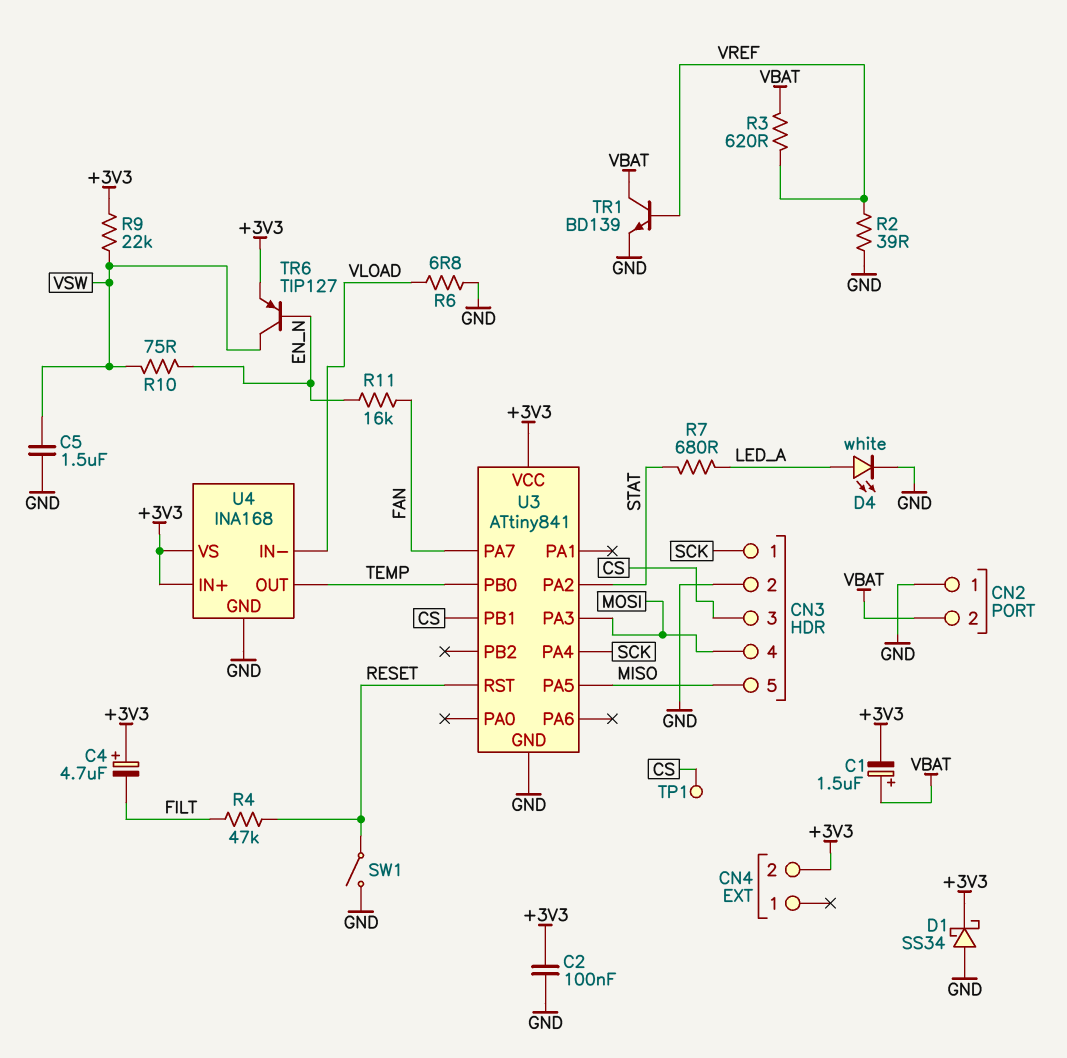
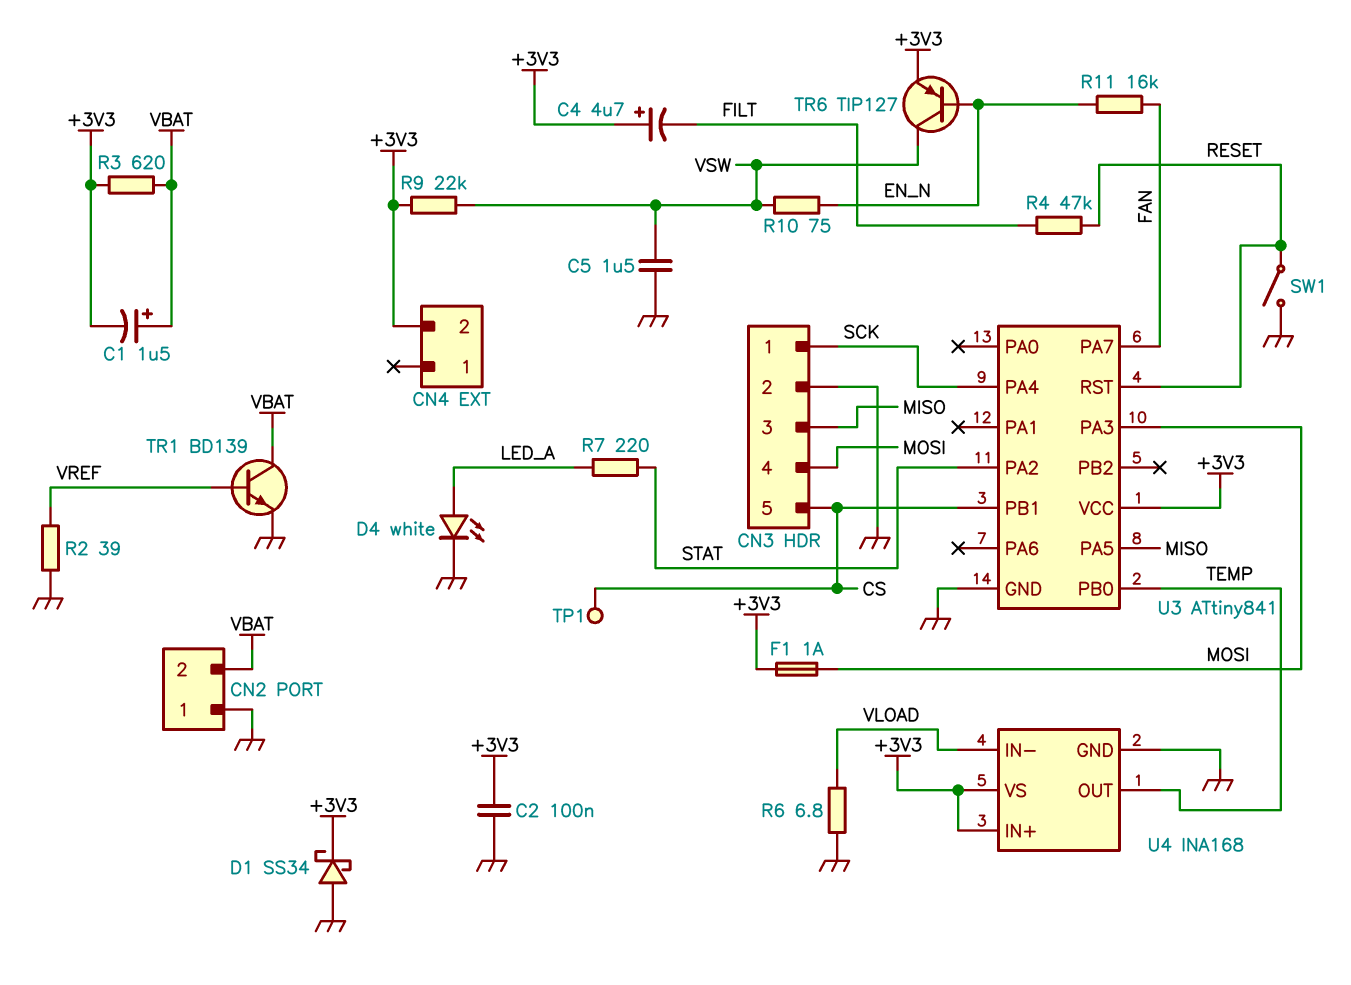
CN3 pin 3: CS -> MISO
CN3 pin 5: MISO -> CS
F1: none -> 1A (+3V3, MOSI)
R3: 620 (VBAT, VREF) -> 620 (+3V3, VBAT)
R7: 680 (LED_A, STAT) -> 220 (LED_A, STAT)

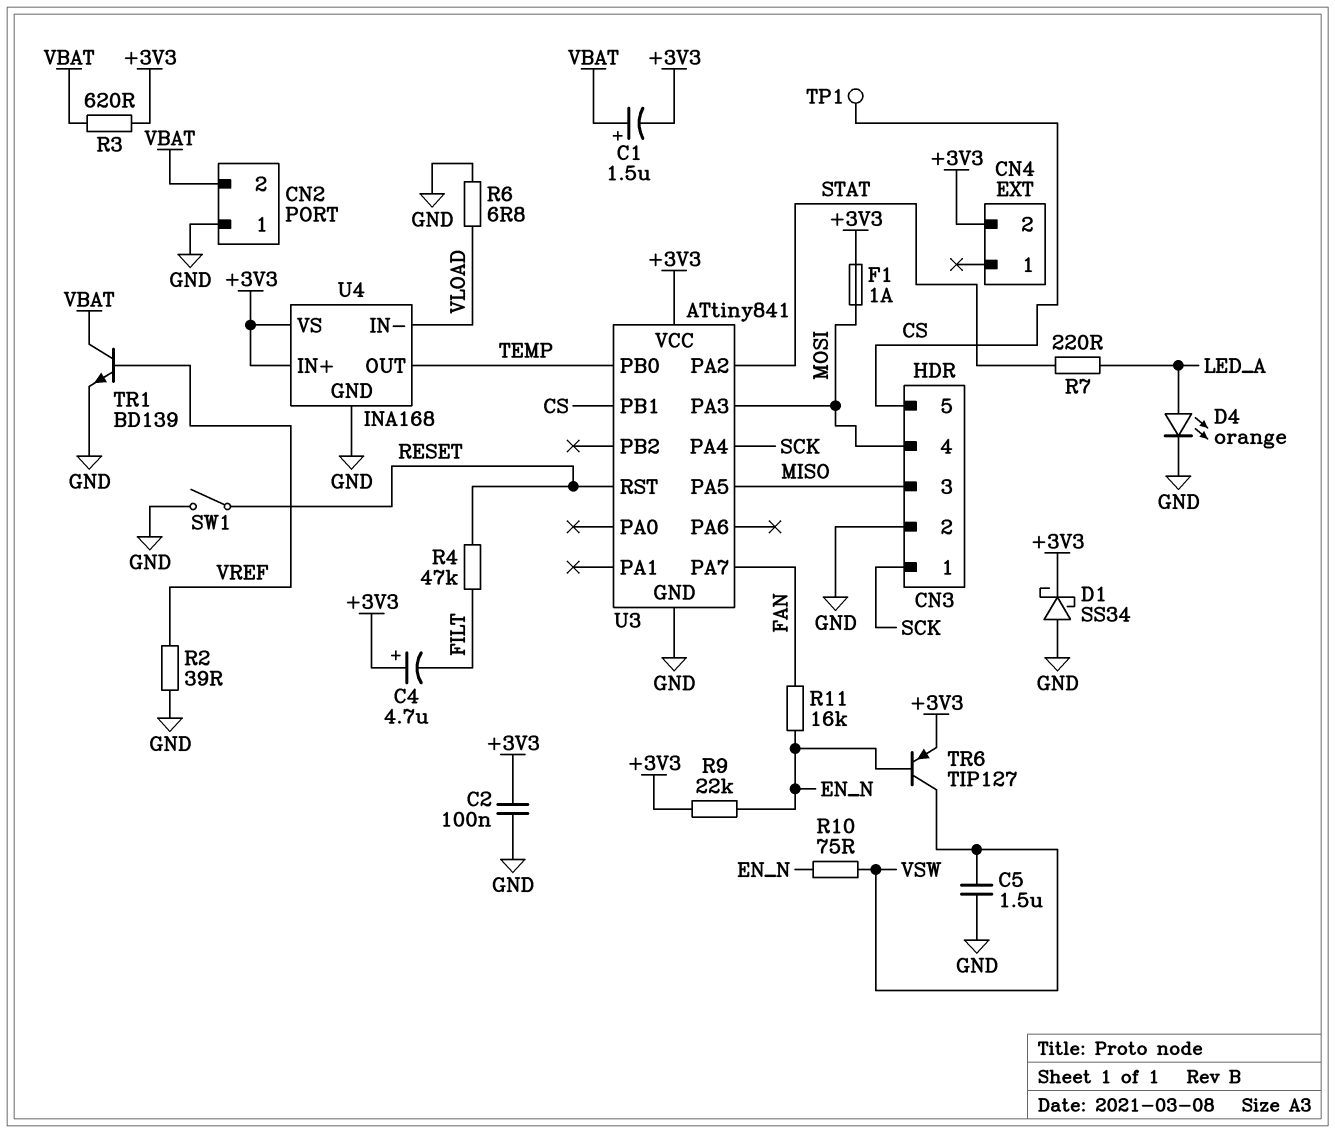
D4: LED white (A LED_A, K GND) -> LED orange (A LED_A, K GND)
R9: 22k (+3V3, VSW) -> 22k (+3V3, EN_N)

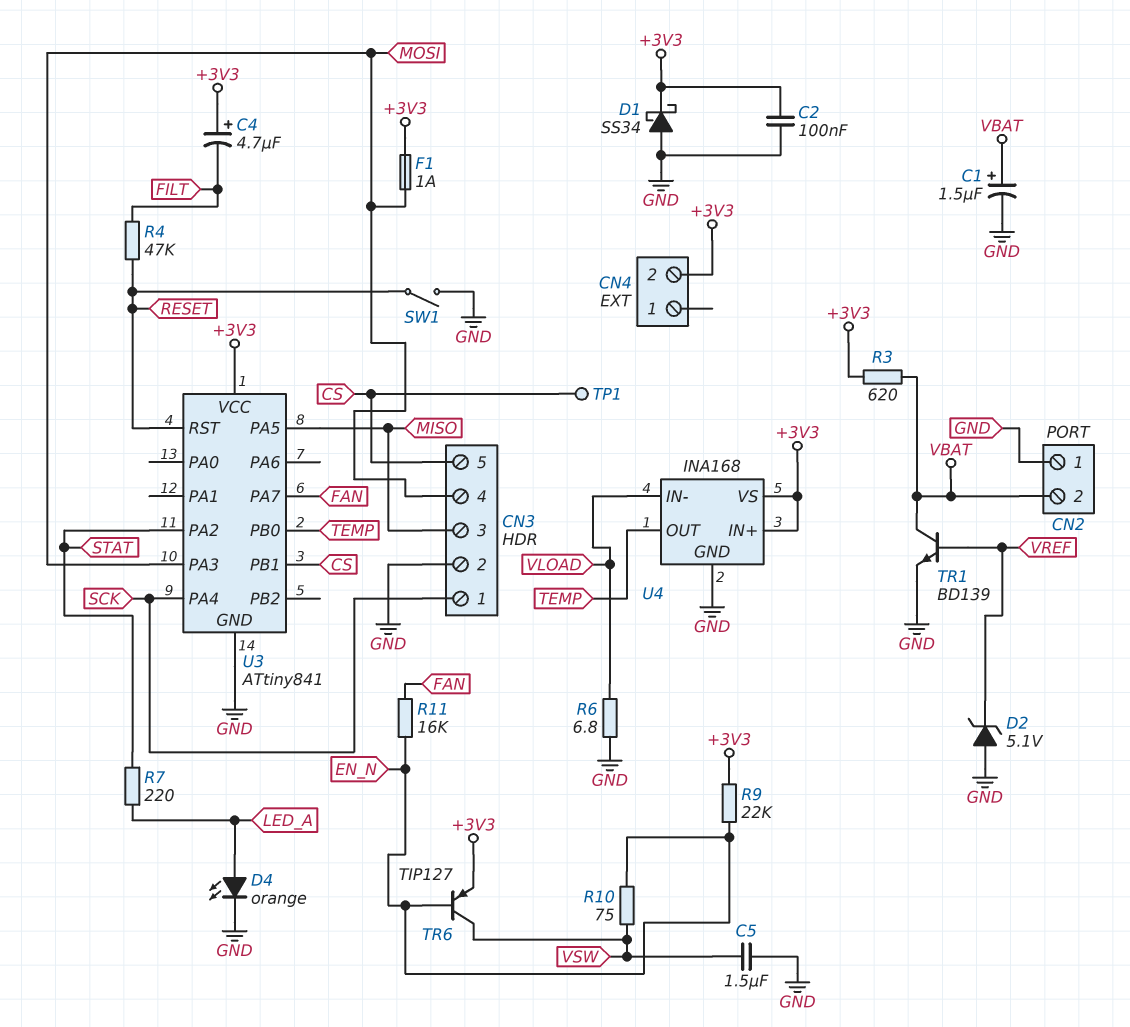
C1: 1.5uF (plus VBAT, minus +3V3) -> 1.5uF (plus VBAT, minus GND)
D2: none -> zener 5.1V (A GND, K VREF)
R2: 39 (GND, VREF) -> none

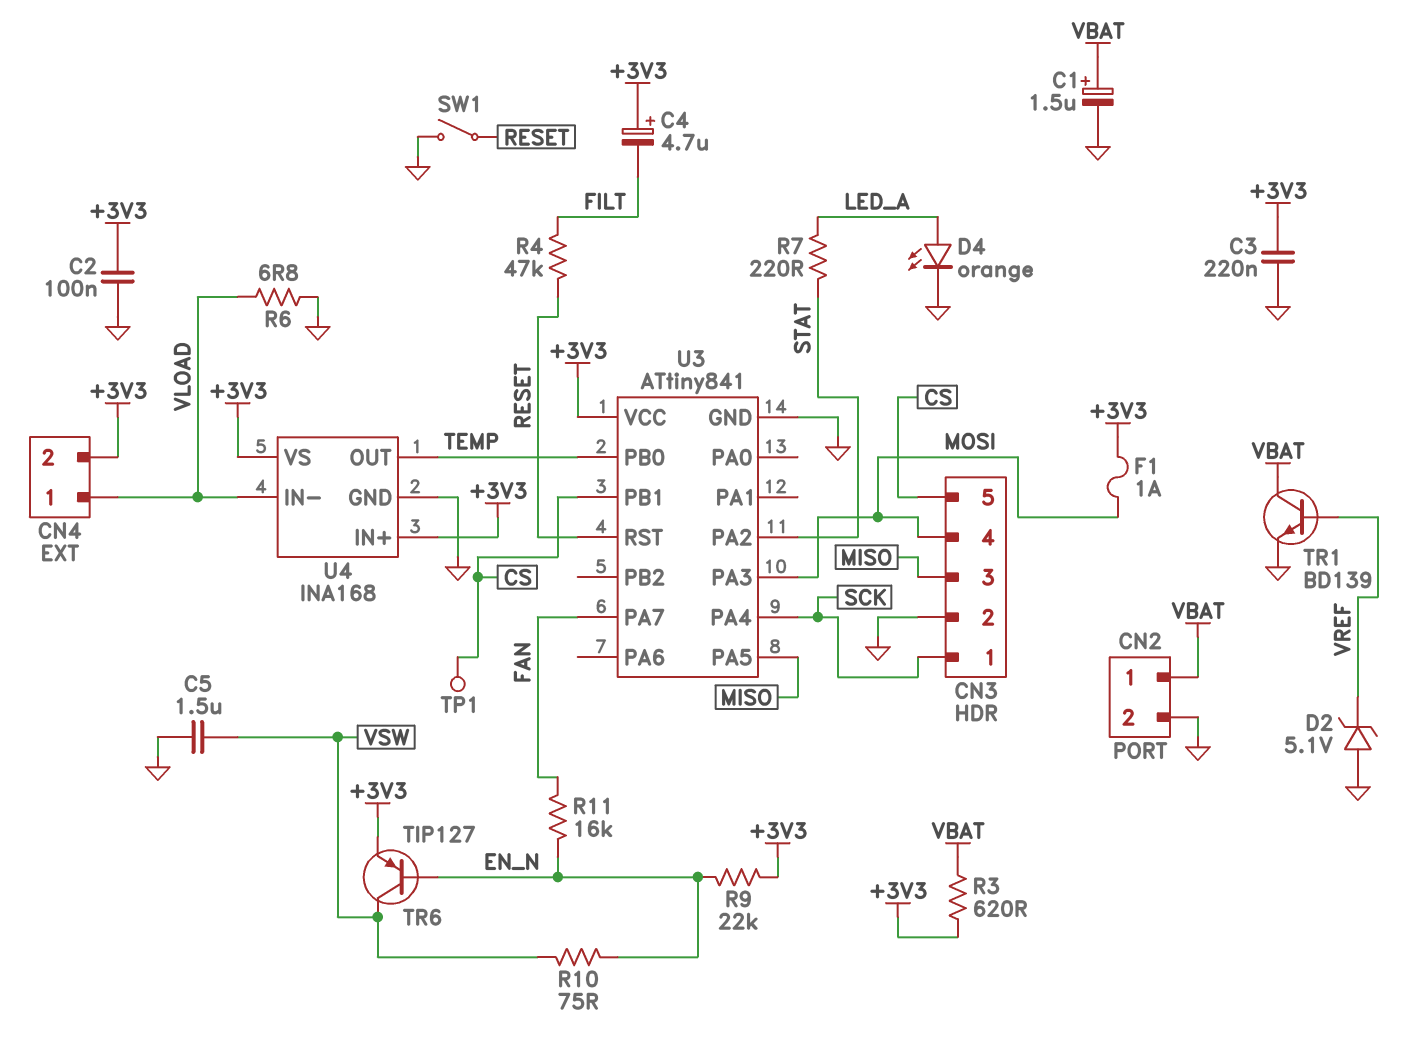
C3: none -> 220nF (+3V3, GND)
CN2 pin 1: GND -> VBAT
CN2 pin 2: VBAT -> GND
CN4 pin 1: none -> VLOAD
D1: schottky SS34 (A GND, K +3V3) -> none

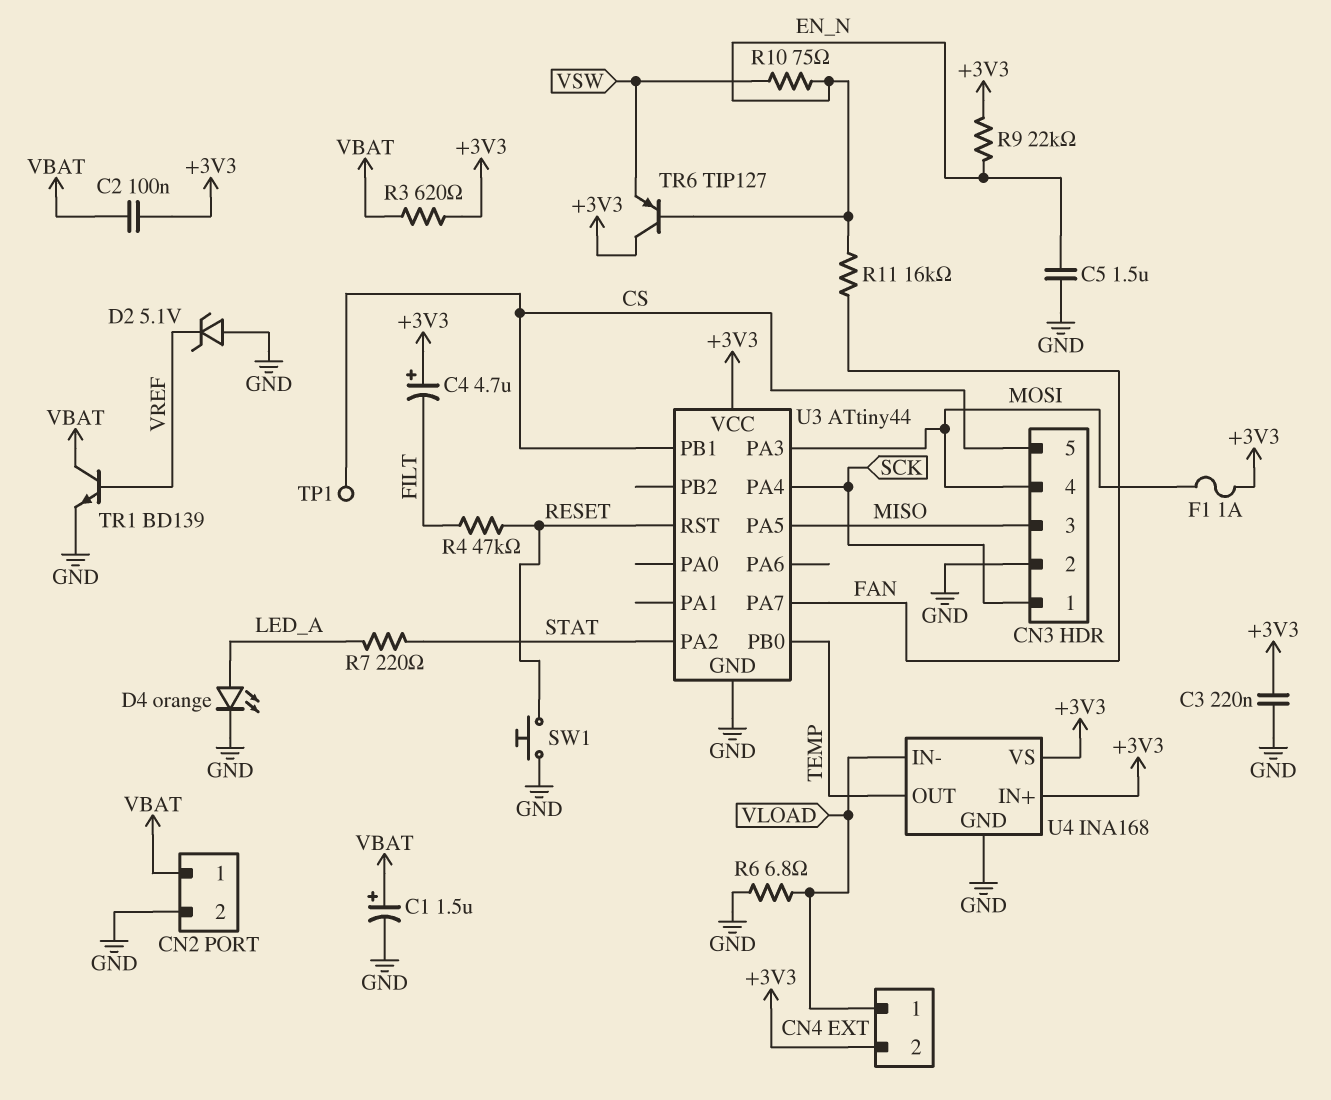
C2: 100nF (+3V3, GND) -> 100nF (+3V3, VBAT)
C5: 1.5uF (GND, VSW) -> 1.5uF (EN_N, GND)
SW1: switch (GND, RESET) -> button (GND, RESET)
TR6: PNP TIP127 (B EN_N, C VSW, E +3V3) -> PNP TIP127 (B EN_N, C +3V3, E VSW)
U3: ATtiny841 -> ATtiny44

